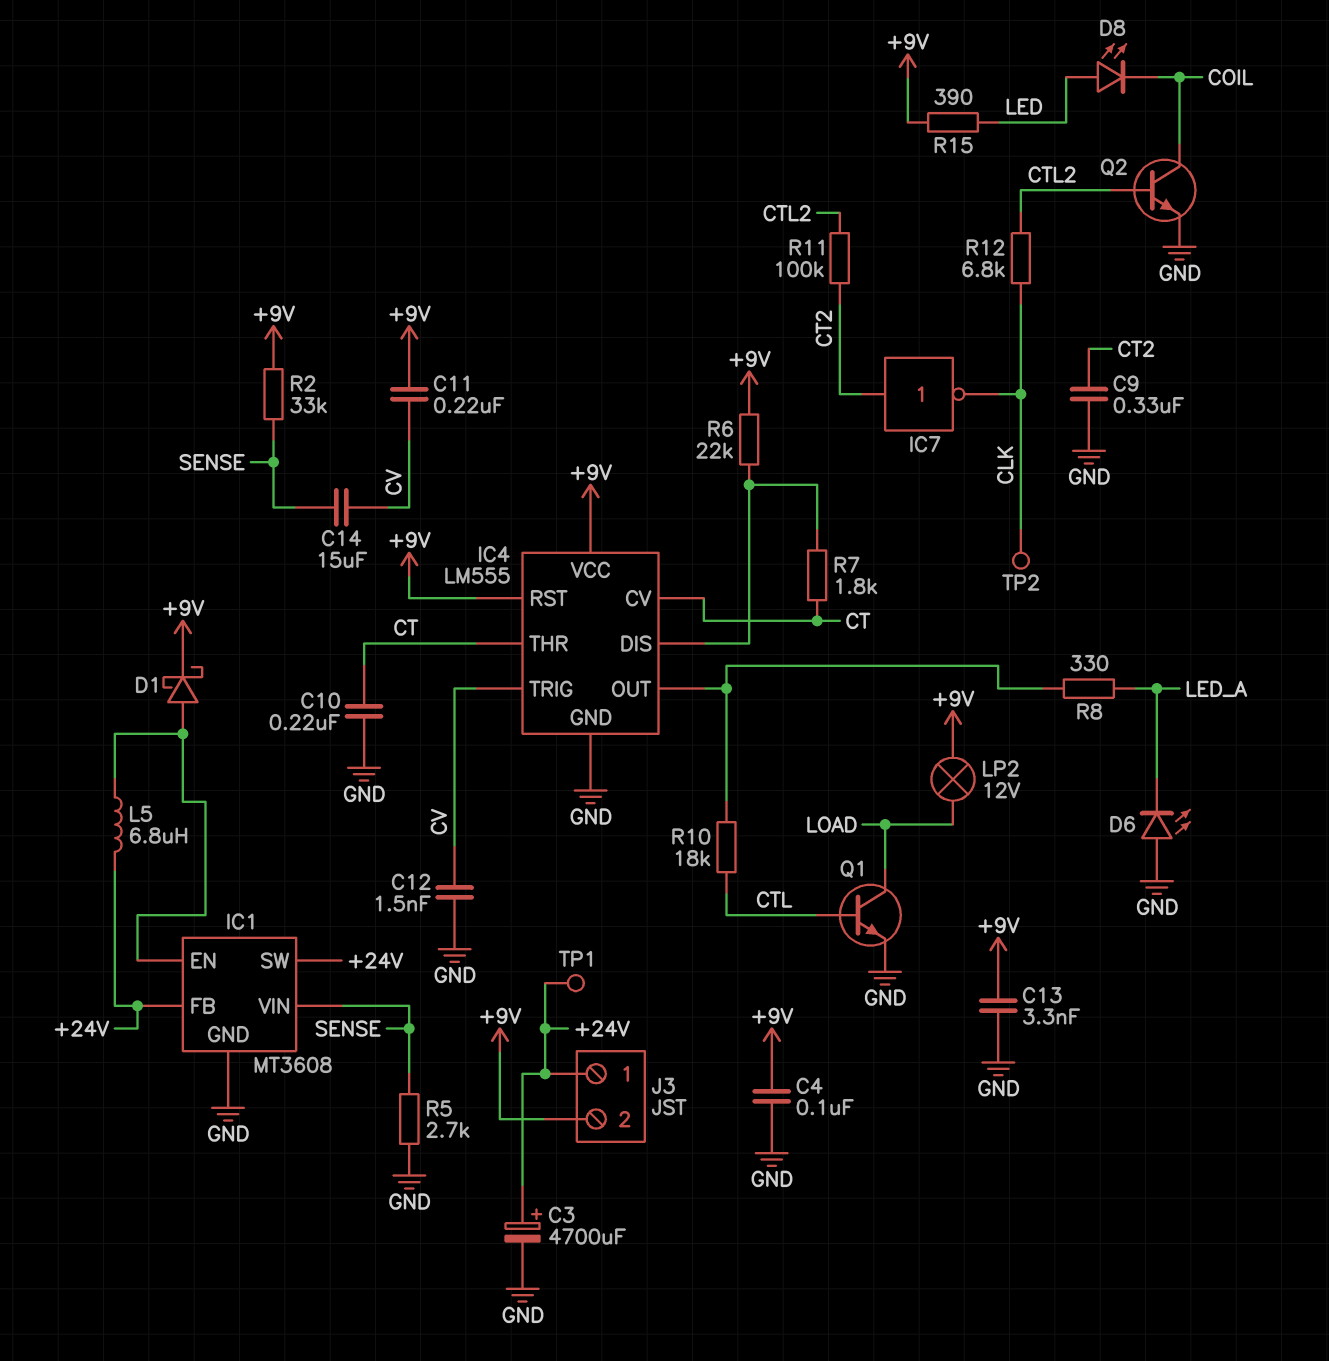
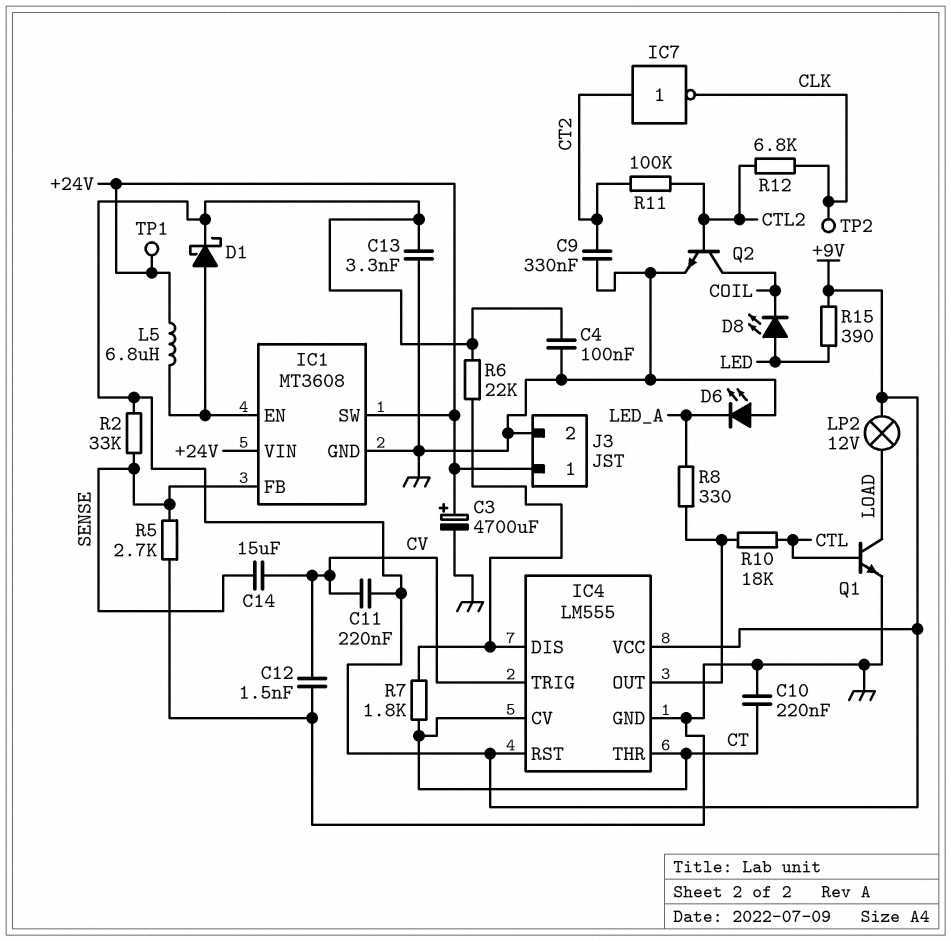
IC1 pin FB: +24V -> SENSE
IC1 pin VIN: SENSE -> +24V
J3 pin 2: +9V -> GND

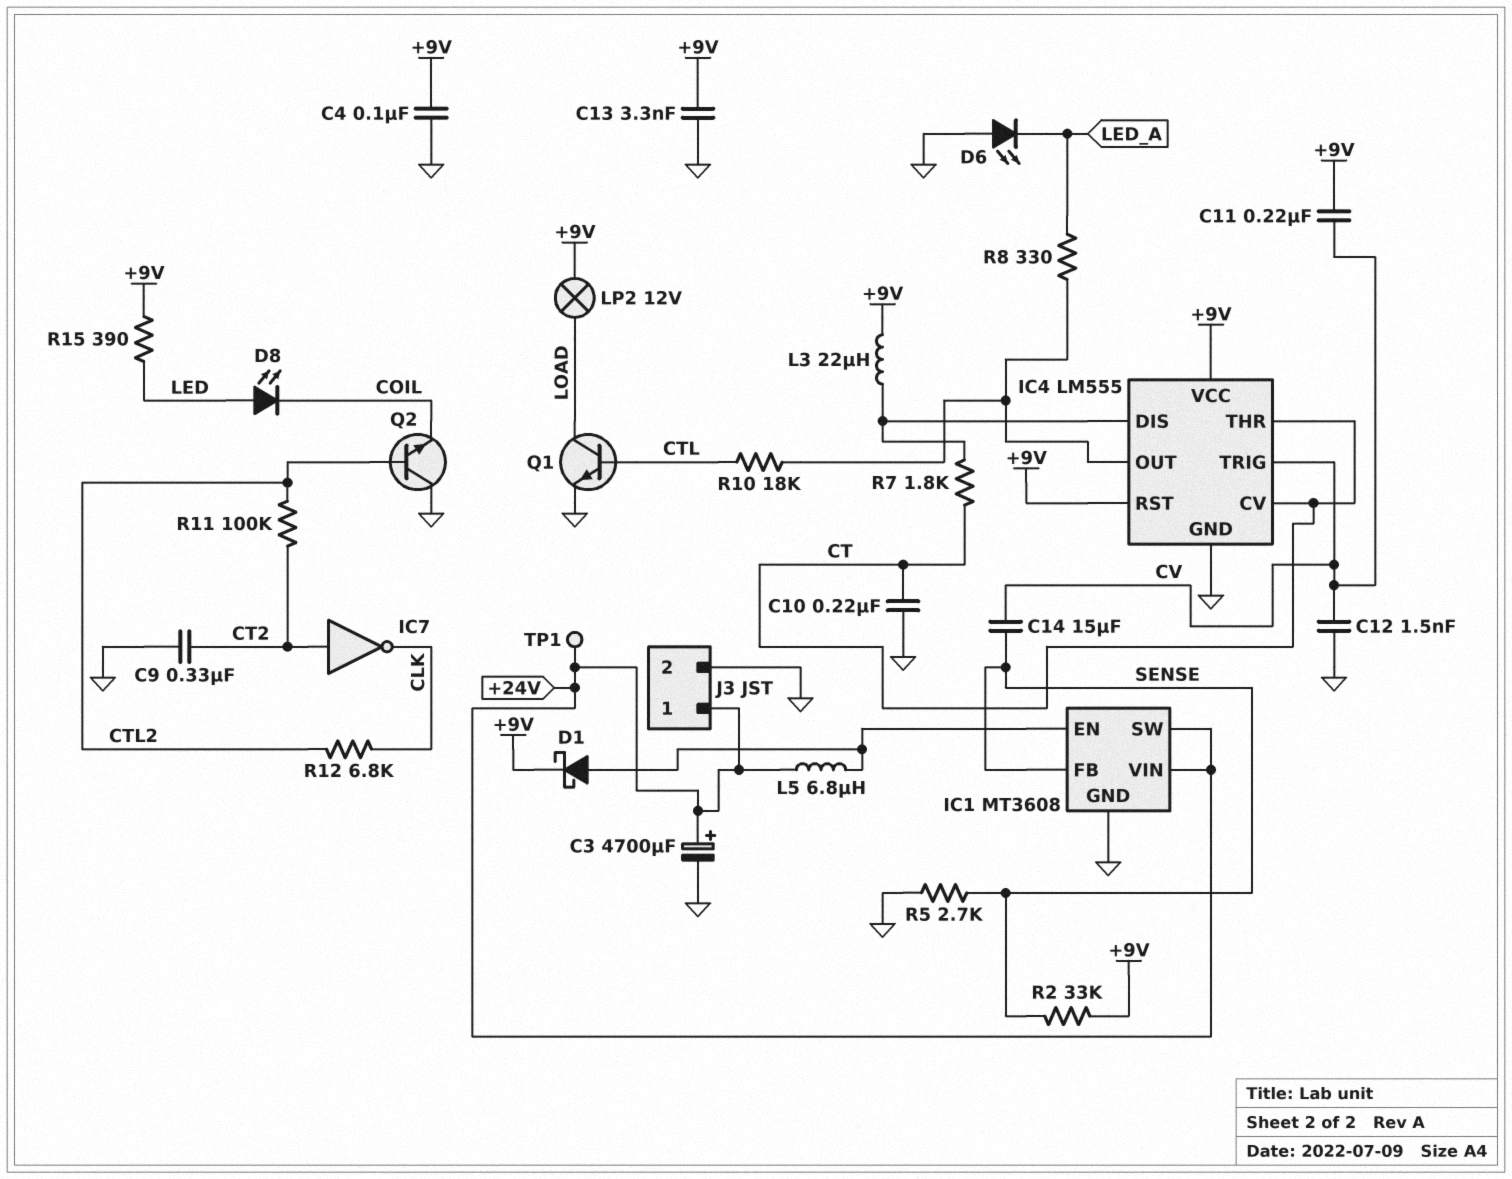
L3: none -> 22uH (+9V, IC4/DIS)
Q2: NPN (B CTL2, C COIL, E GND) -> NPN (B CTL2, C GND, E COIL)
R6: 22k (+9V, IC4/DIS) -> none
TP2: test point (CLK) -> none

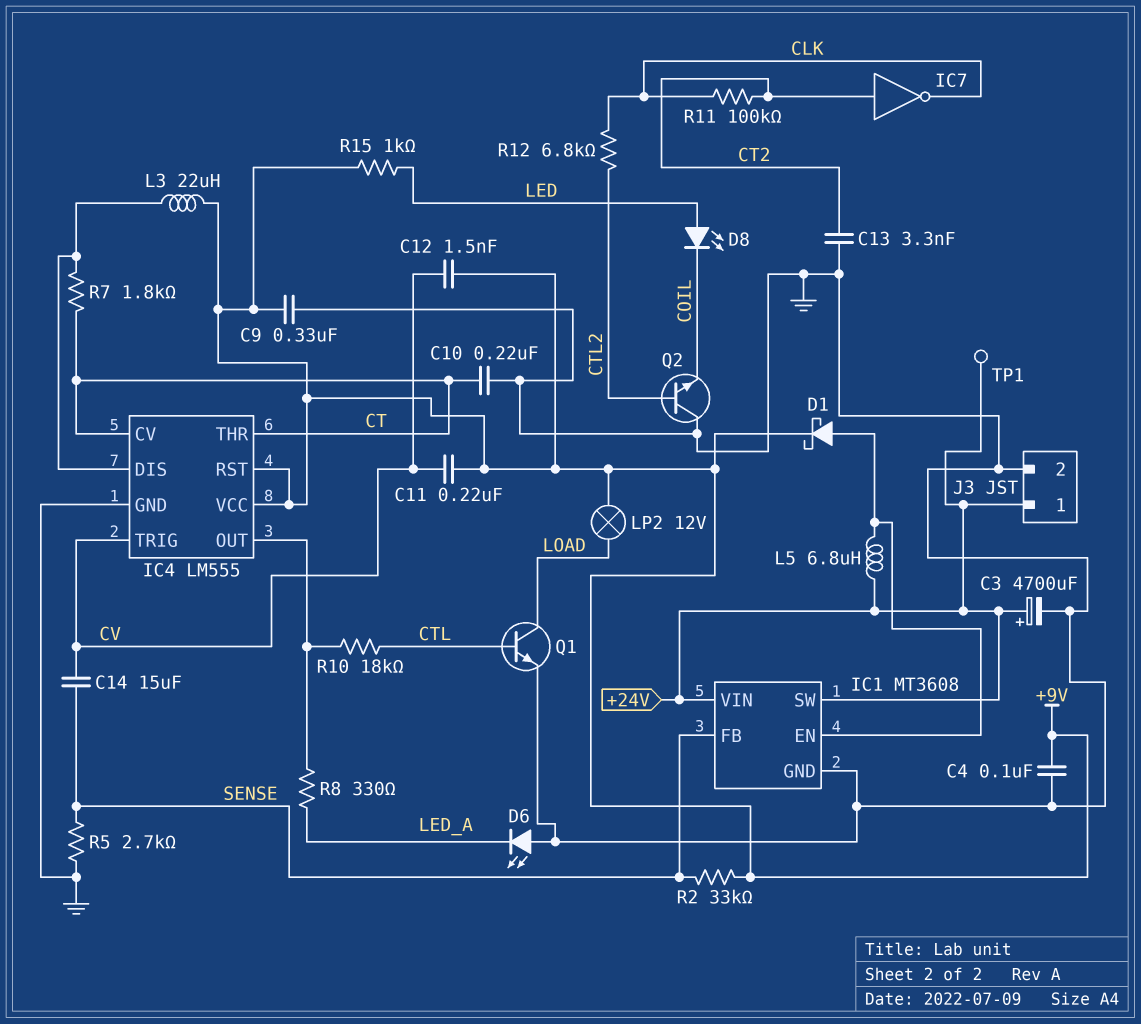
C9: 330nF (CT2, GND) -> 330nF (+9V, GND)
C12: 1.5nF (CV, GND) -> 1.5nF (+9V, CV)
C13: 3.3nF (+9V, GND) -> 3.3nF (CT2, GND)
R11: 100k (CT2, CTL2) -> 100k (CLK, CT2)
R15: 390 (+9V, LED) -> 1k (+9V, LED)

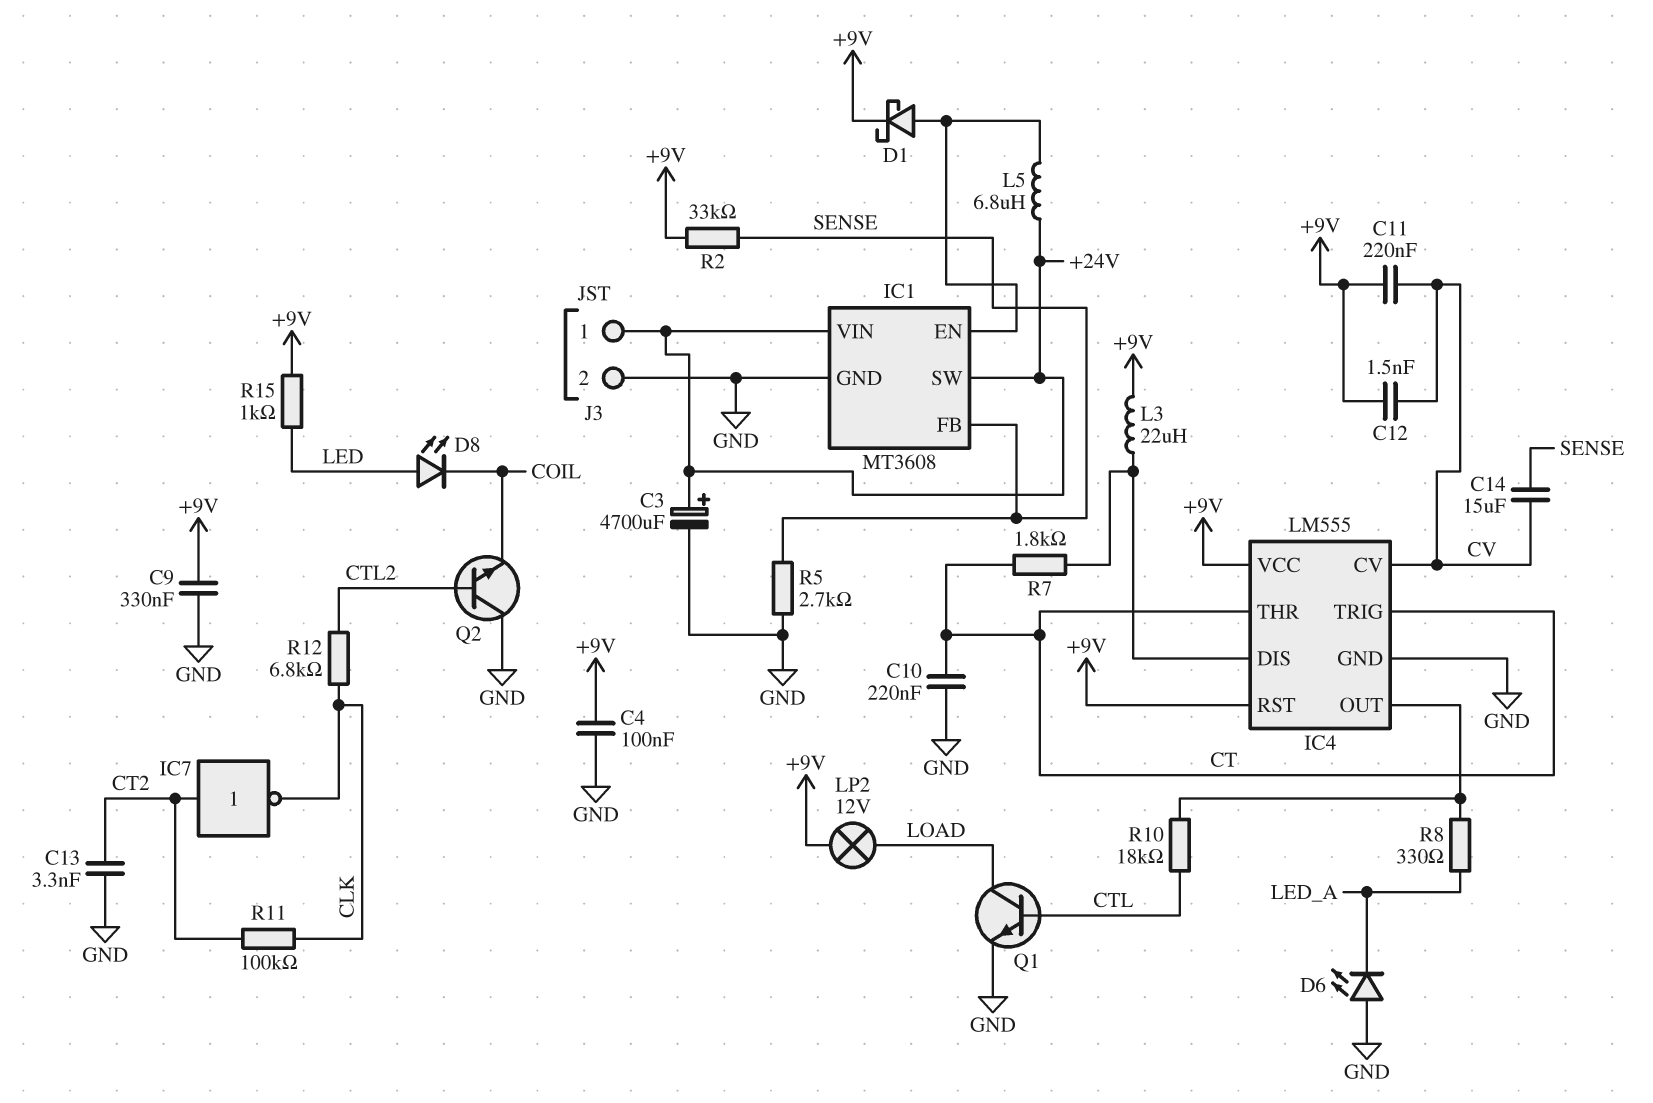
IC4 pin CV: CT -> CV
IC4 pin TRIG: CV -> CT
TP1: test point (+24V) -> none

